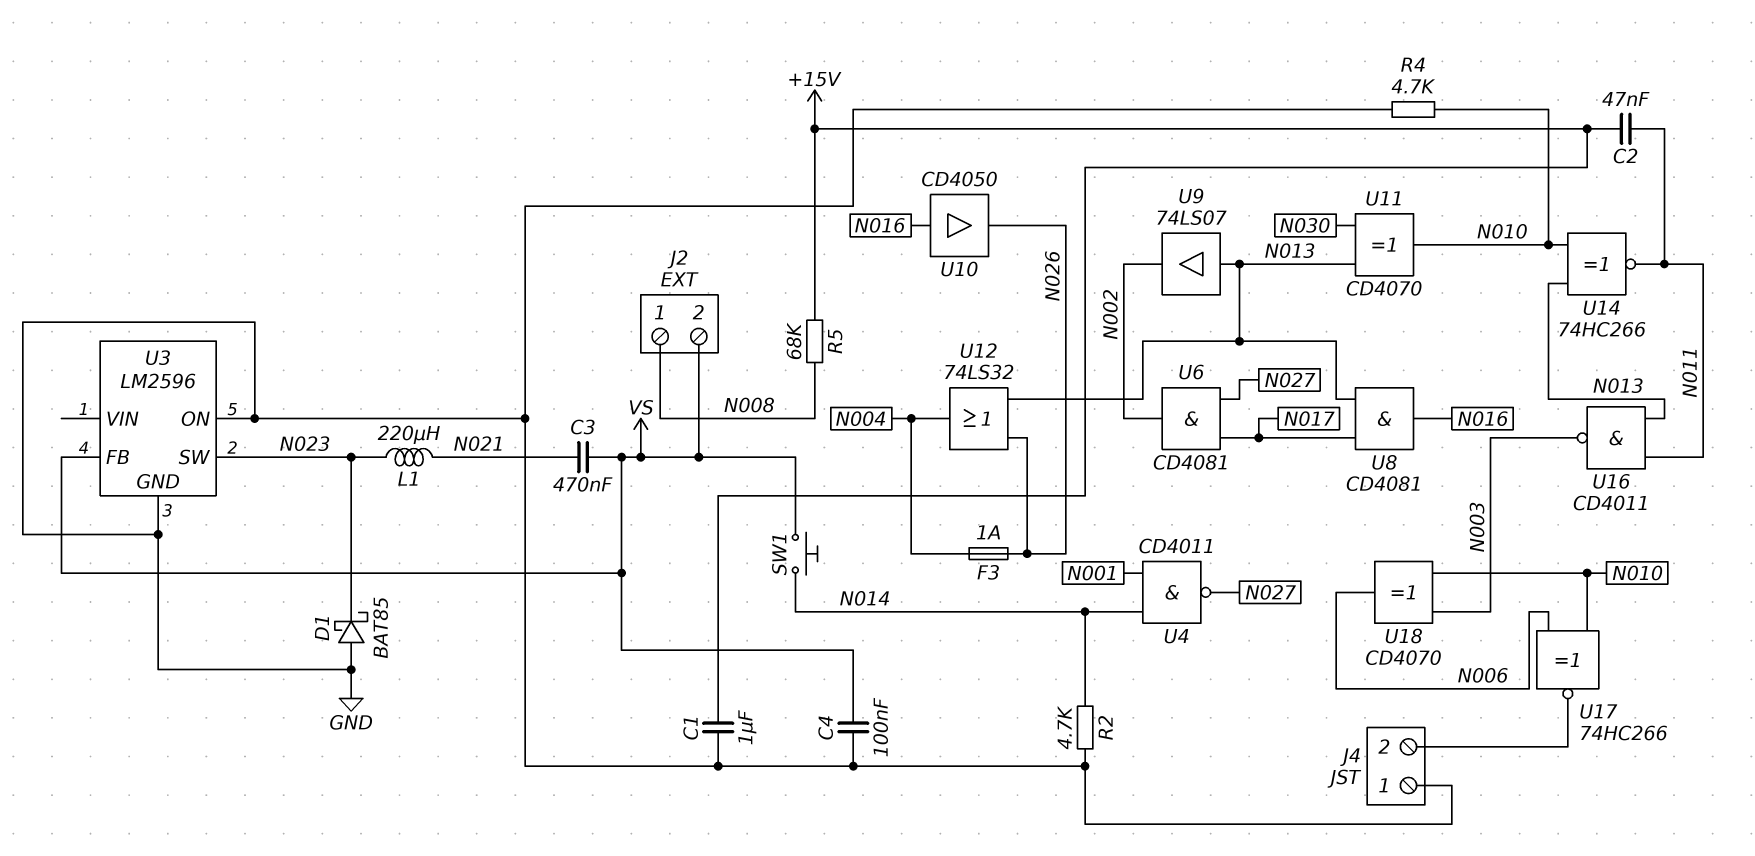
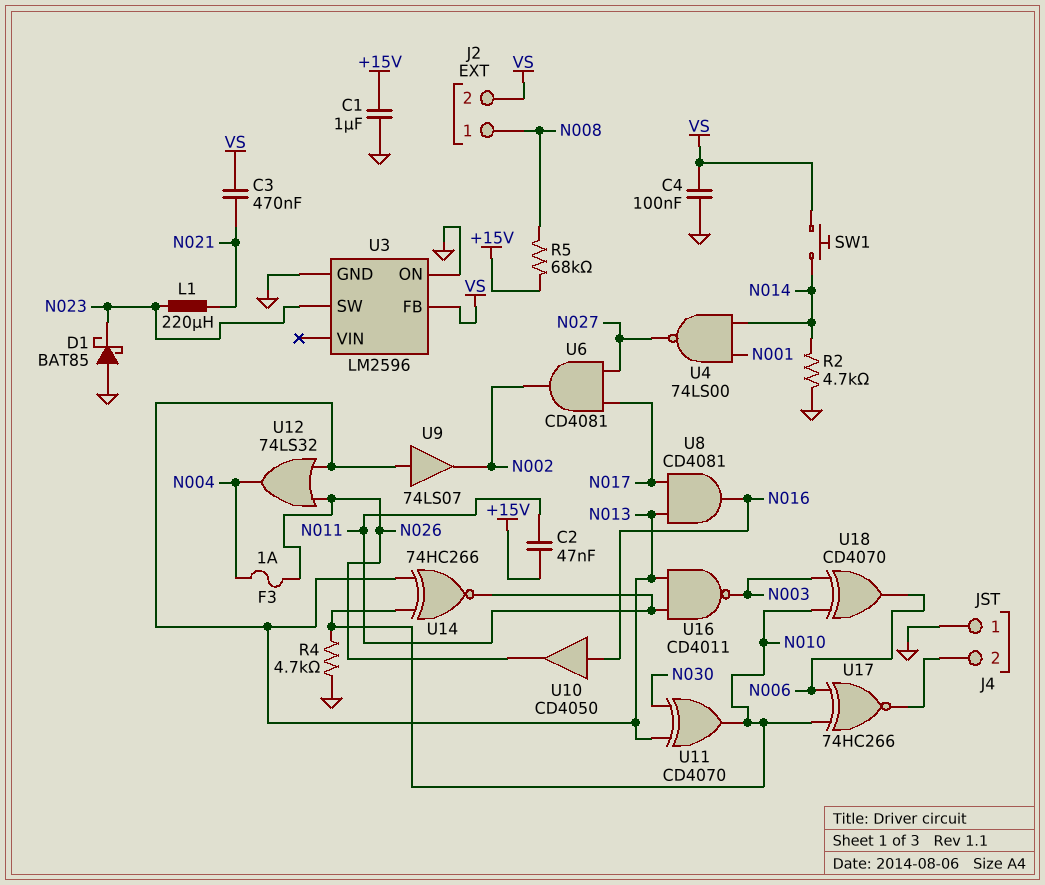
U4: NAND CD4011 (in N001, in N014, out N027) -> NAND 74LS00 (in N001, in N014, out N027)

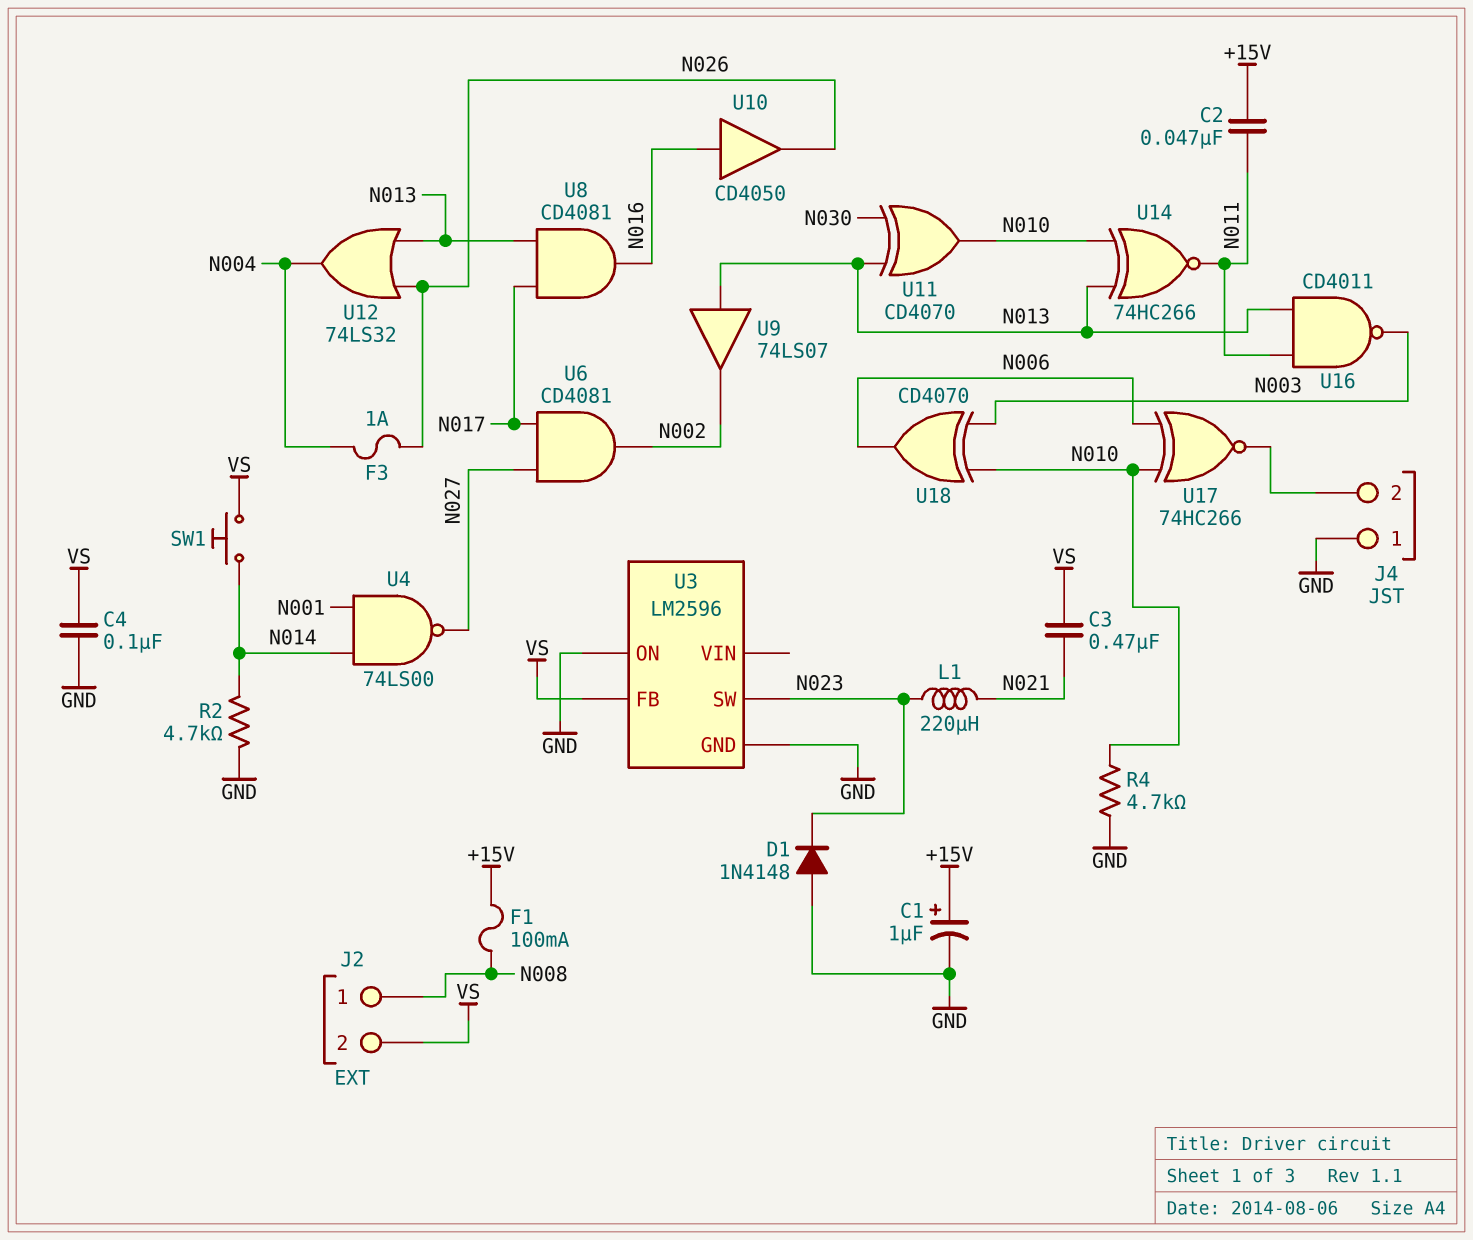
C1: 1uF (+15V, GND) -> 1uF (plus +15V, minus GND)
D1: schottky BAT85 (A GND, K N023) -> diode 1N4148 (A GND, K N023)
F1: none -> 100mA (+15V, N008)
R5: 68k (+15V, N008) -> none

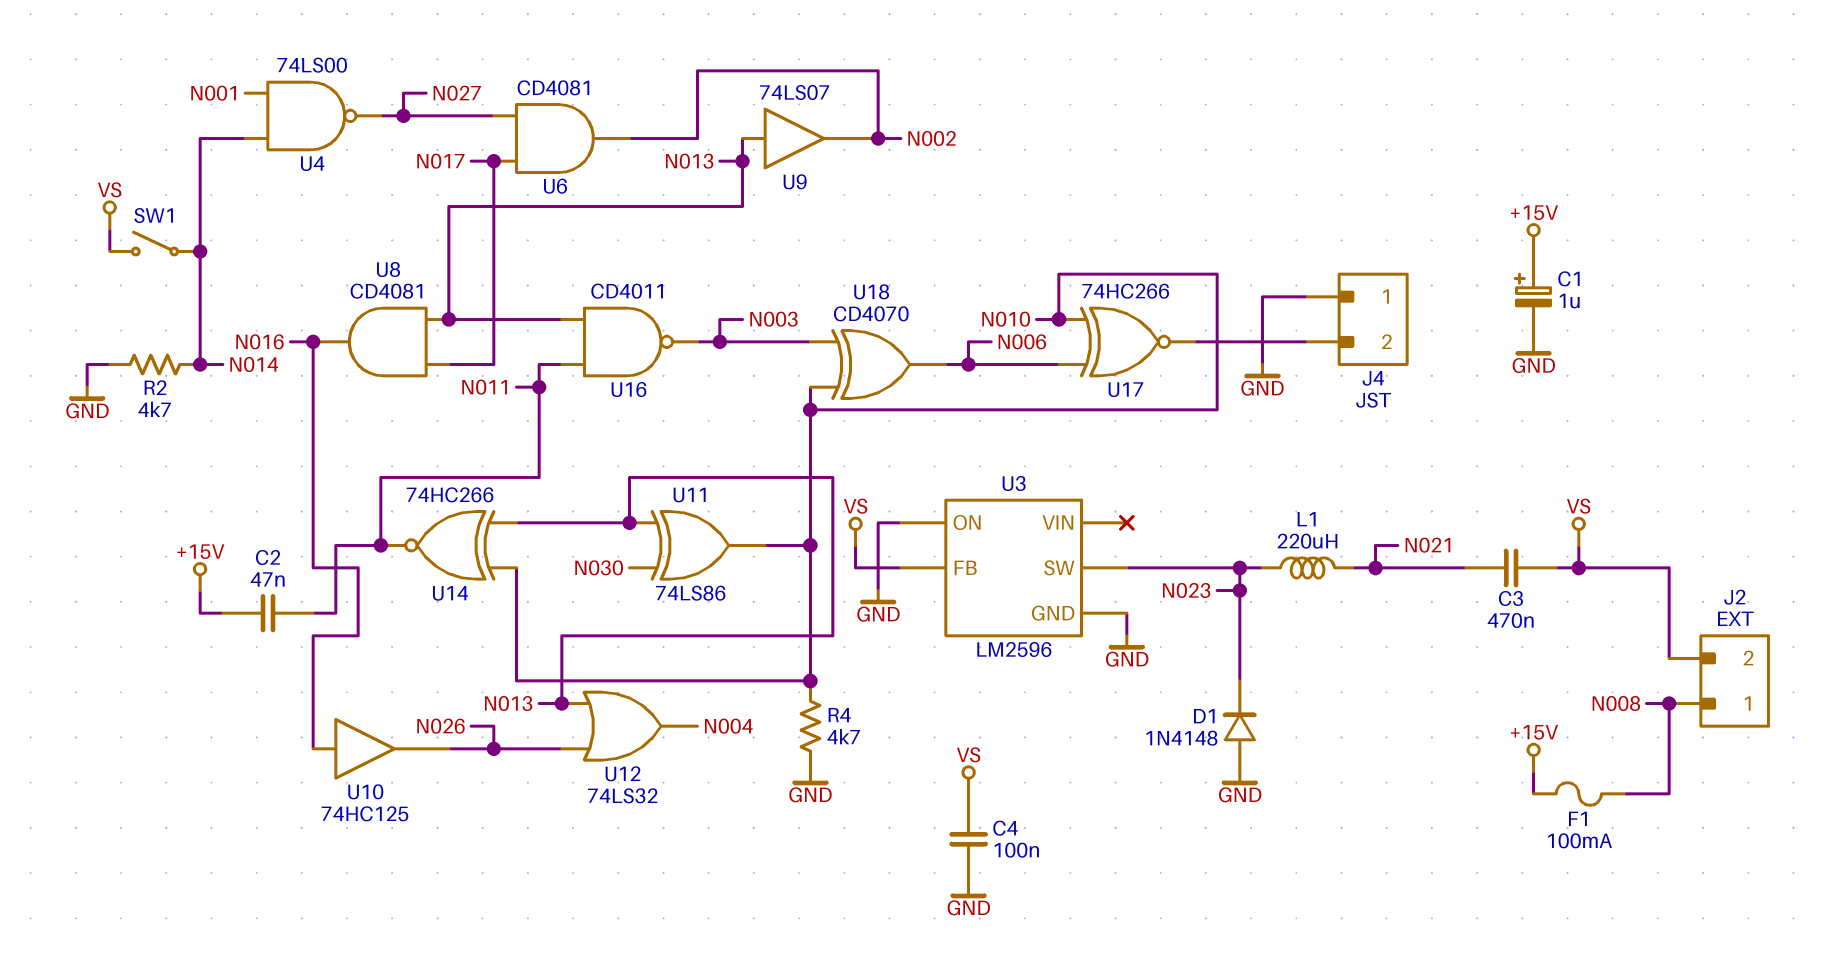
F3: 1A (N004, N026) -> none
SW1: button (N014, VS) -> switch (N014, VS)
U10: buffer CD4050 (in N016, out N026) -> buffer 74HC125 (in N016, out N026)
U11: XOR CD4070 (in N013, in N030, out N010) -> XOR 74LS86 (in N013, in N030, out N010)

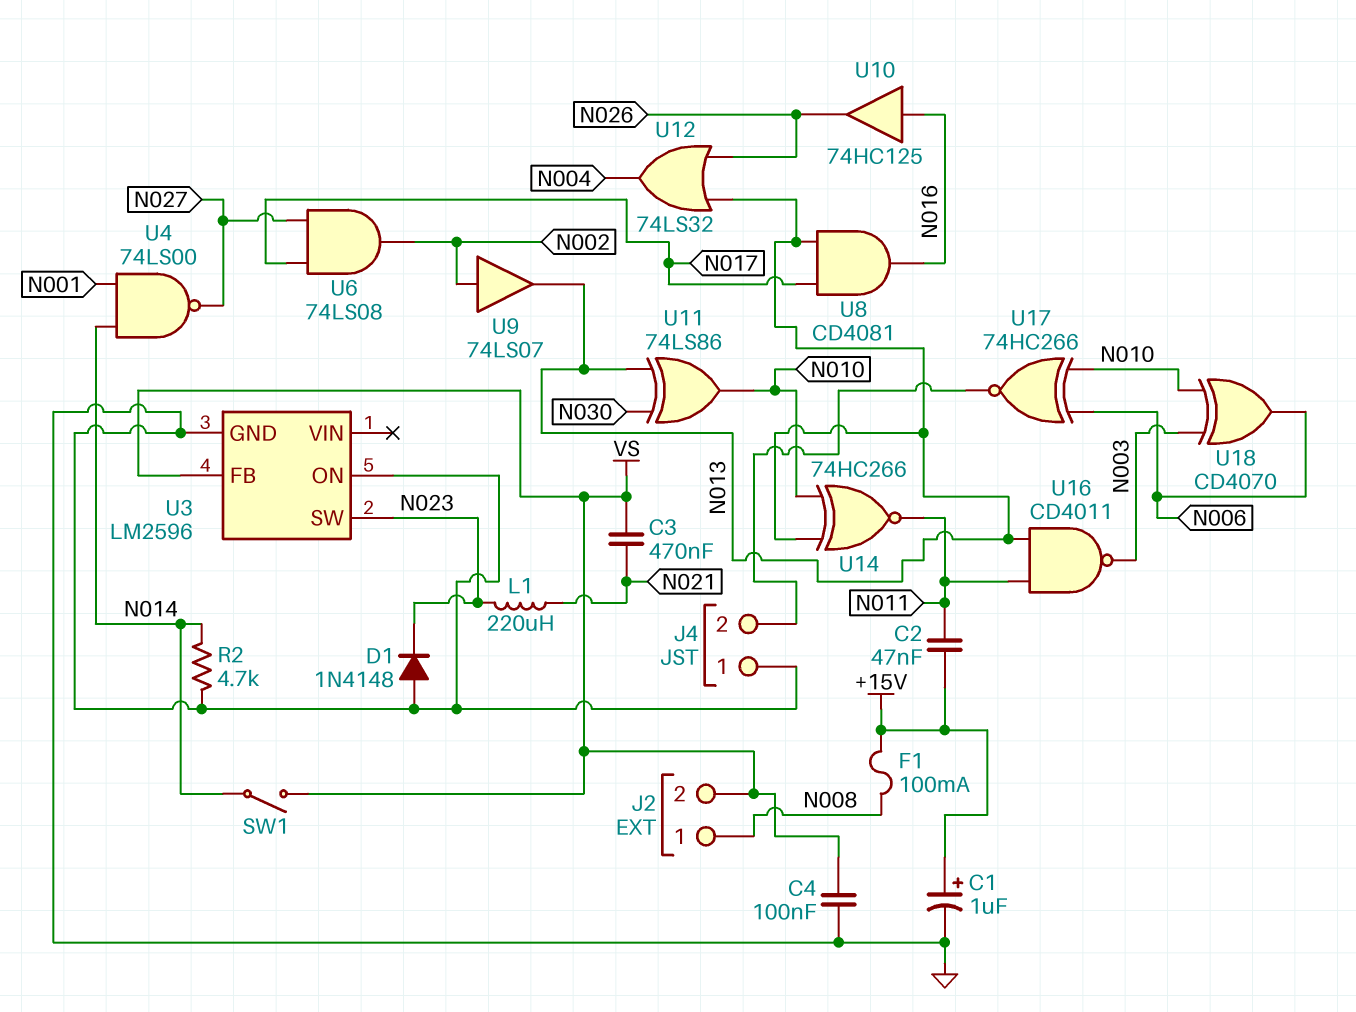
R4: 4.7k (GND, N010) -> none
U6: AND CD4081 (in N017, in N027, out N002) -> AND 74LS08 (in N017, in N027, out N002)
U9: buffer 74LS07 (in N013, out N002) -> buffer 74LS07 (in N002, out N013)

